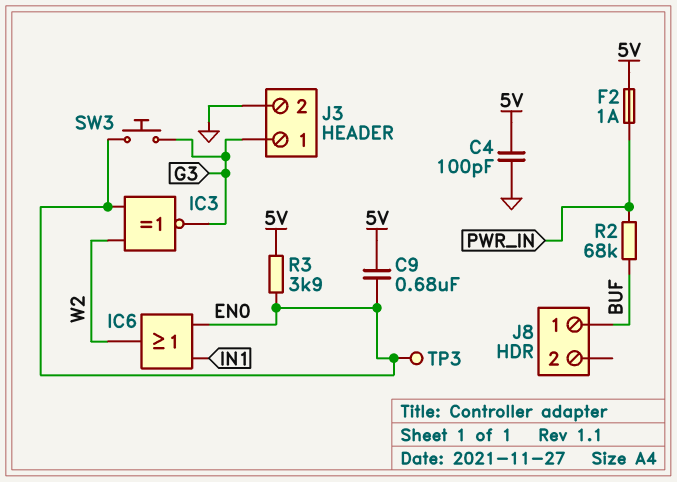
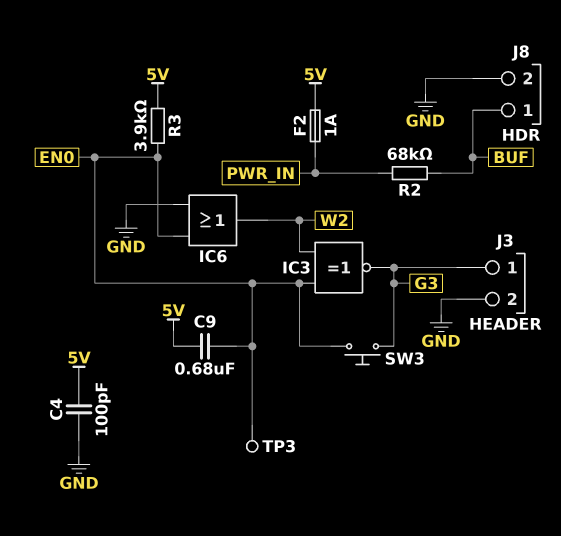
IC6: OR (in EN0, in IN1, out W2) -> OR (in EN0, in GND, out W2)
J8 pin 2: none -> GND

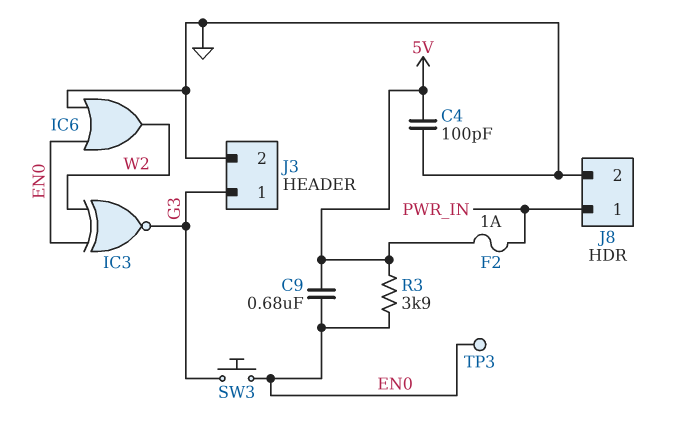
J8 pin 1: BUF -> PWR_IN
R2: 68k (BUF, PWR_IN) -> none

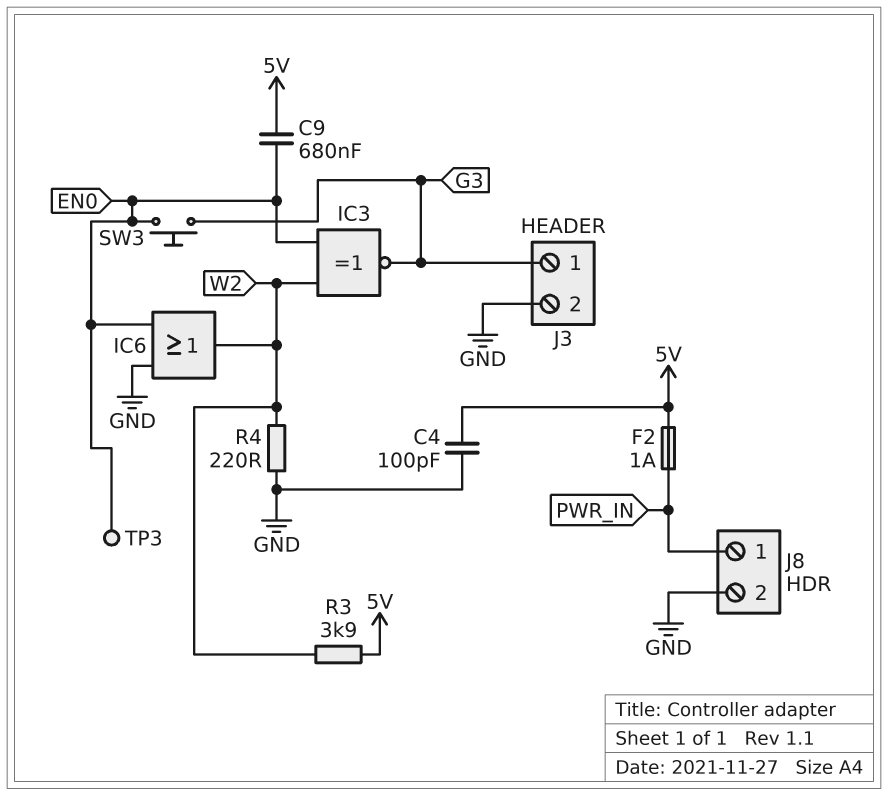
R3: 3.9k (5V, EN0) -> 3.9k (5V, W2)
R4: none -> 220 (GND, W2)

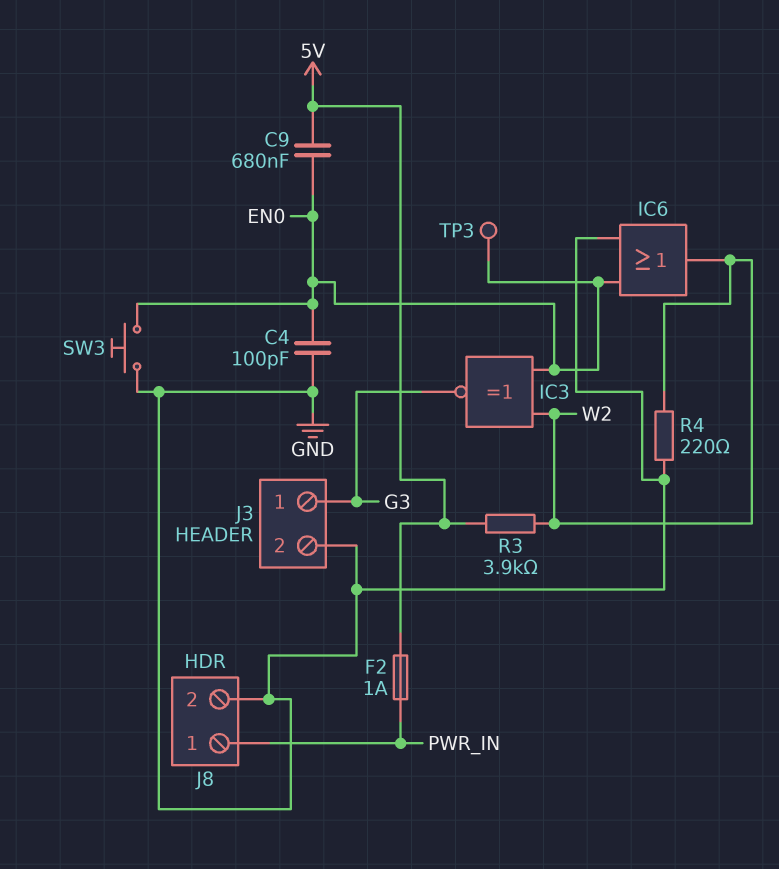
C4: 100pF (5V, GND) -> 100pF (EN0, GND)
SW3: button (EN0, G3) -> button (EN0, GND)

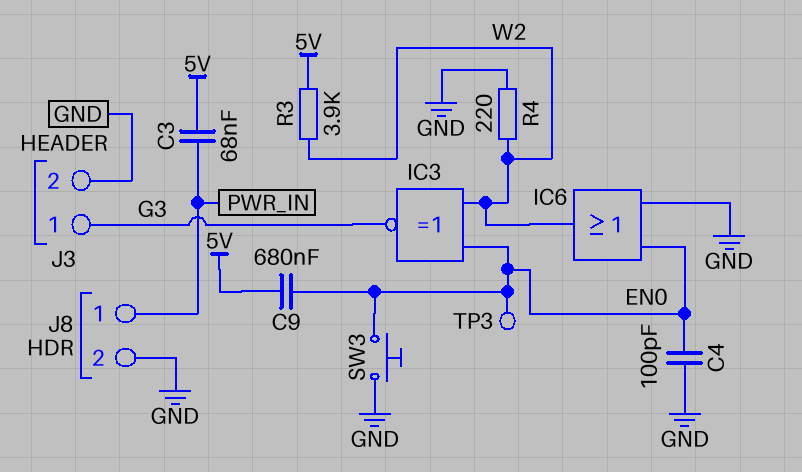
C3: none -> 68nF (5V, PWR_IN)
F2: 1A (5V, PWR_IN) -> none

